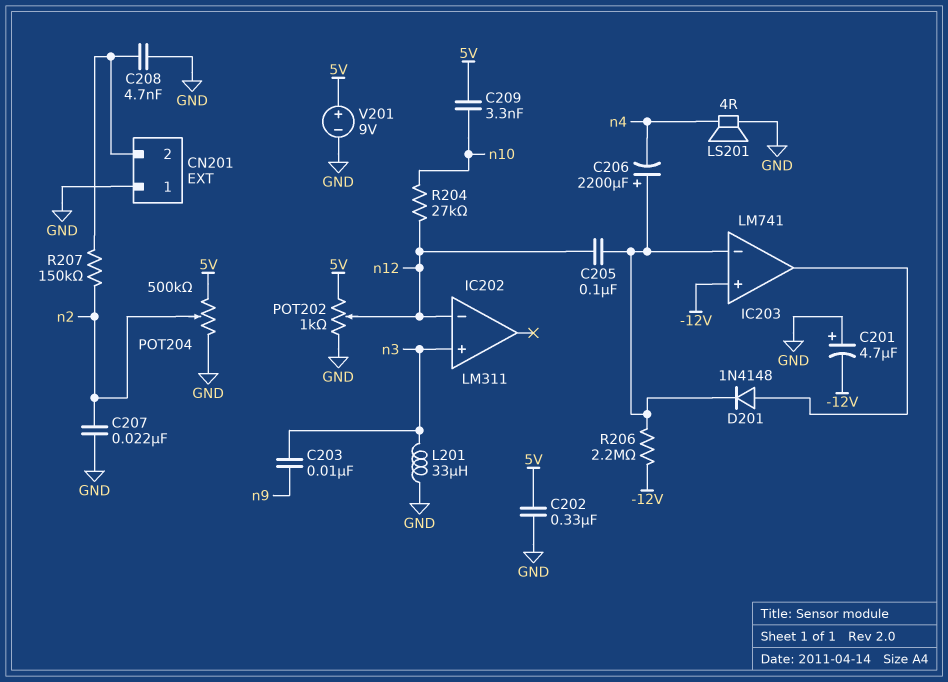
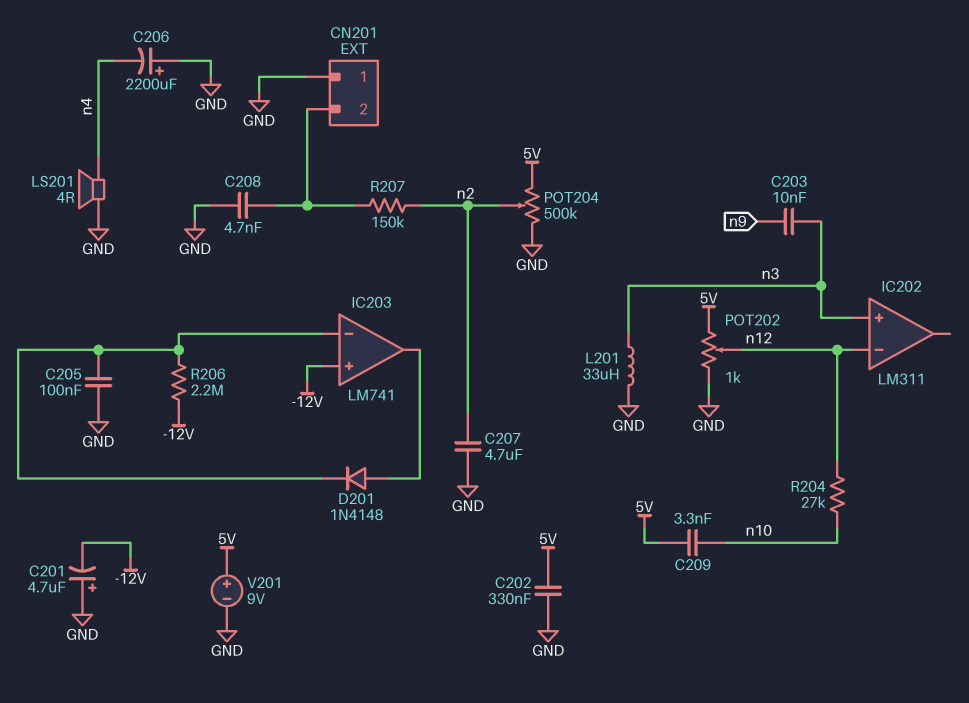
C205: 100nF (IC203/in-, n12) -> 100nF (GND, IC203/in-)
C206: 2200uF (plus IC203/in-, minus n4) -> 2200uF (plus GND, minus n4)
C207: 22nF (GND, n2) -> 4.7uF (GND, n2)

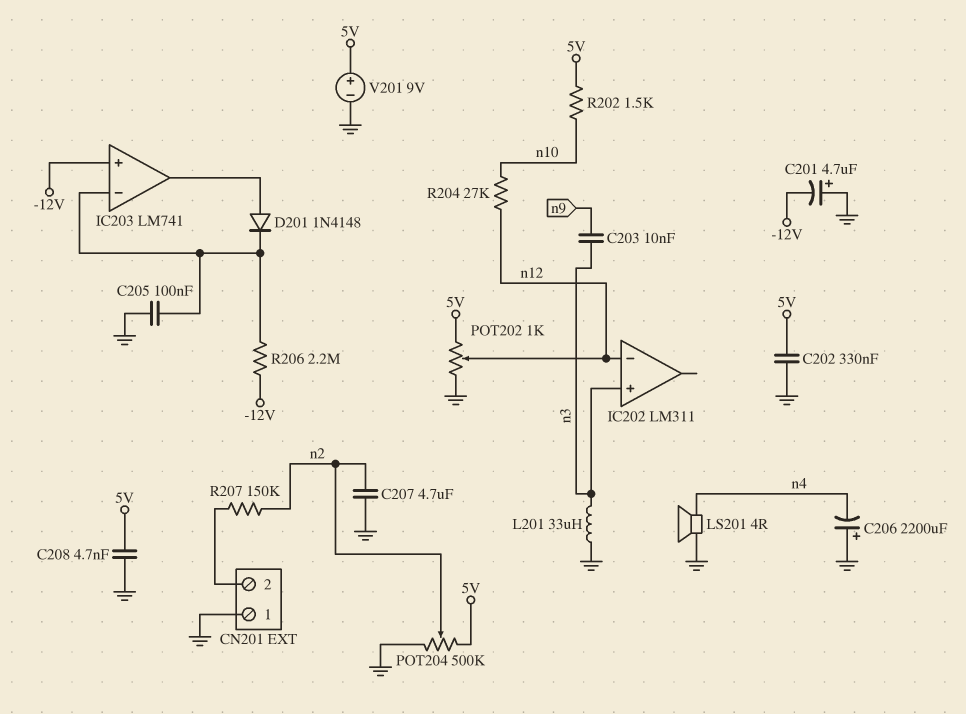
C208: 4.7nF (CN201/2, GND) -> 4.7nF (5V, GND)
C209: 3.3nF (5V, n10) -> none
R202: none -> 1.5k (5V, n10)

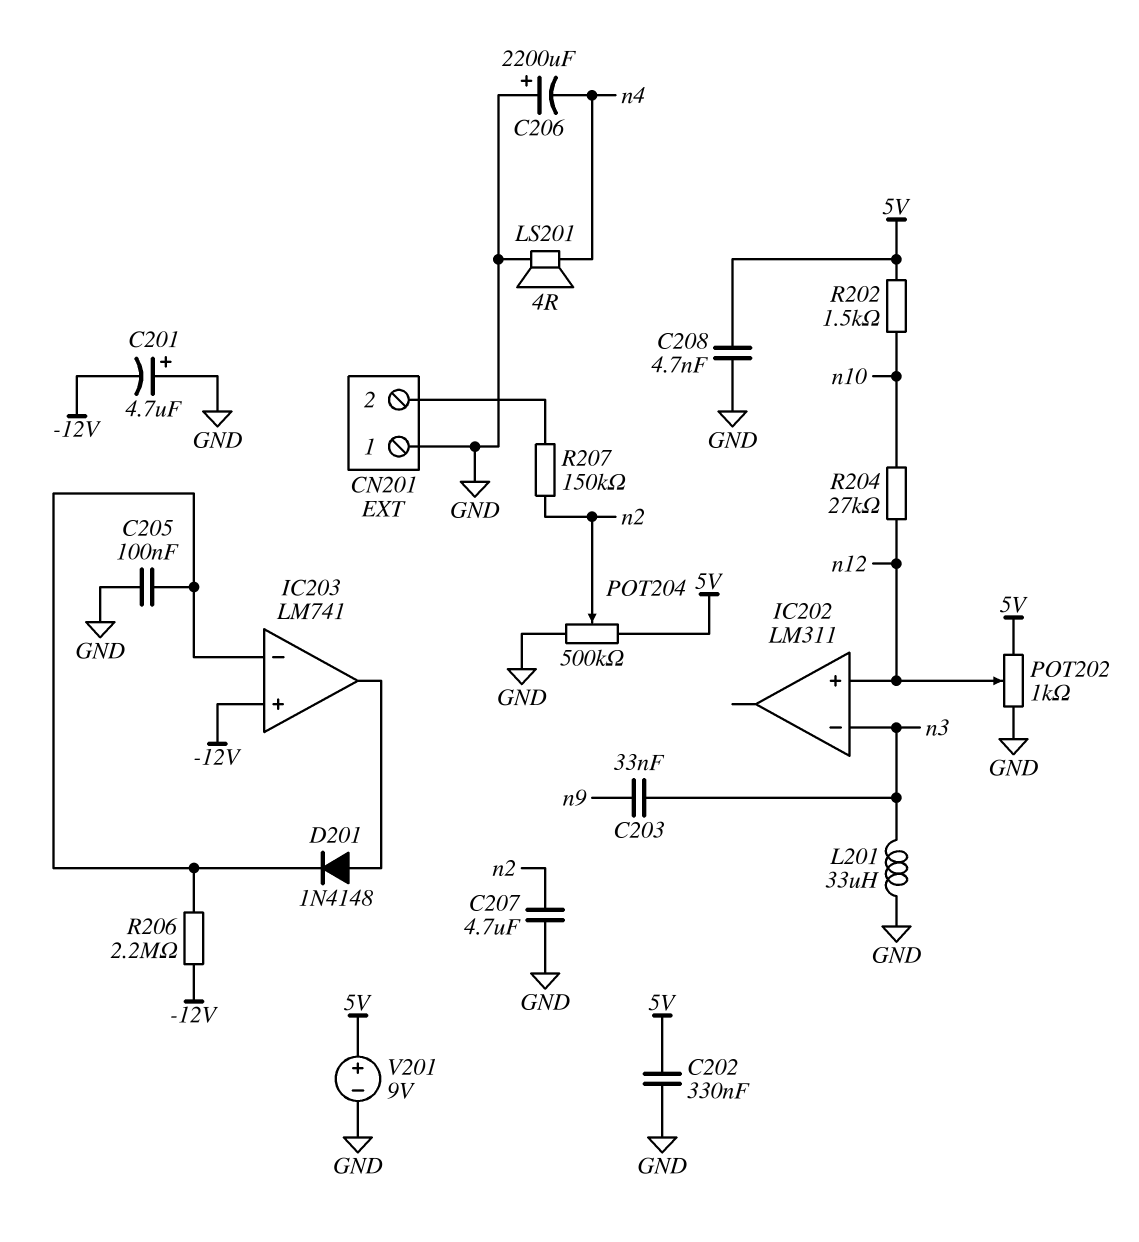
C203: 10nF (n3, n9) -> 33nF (n3, n9)
IC202 pin in+: n3 -> n12
IC202 pin in-: n12 -> n3

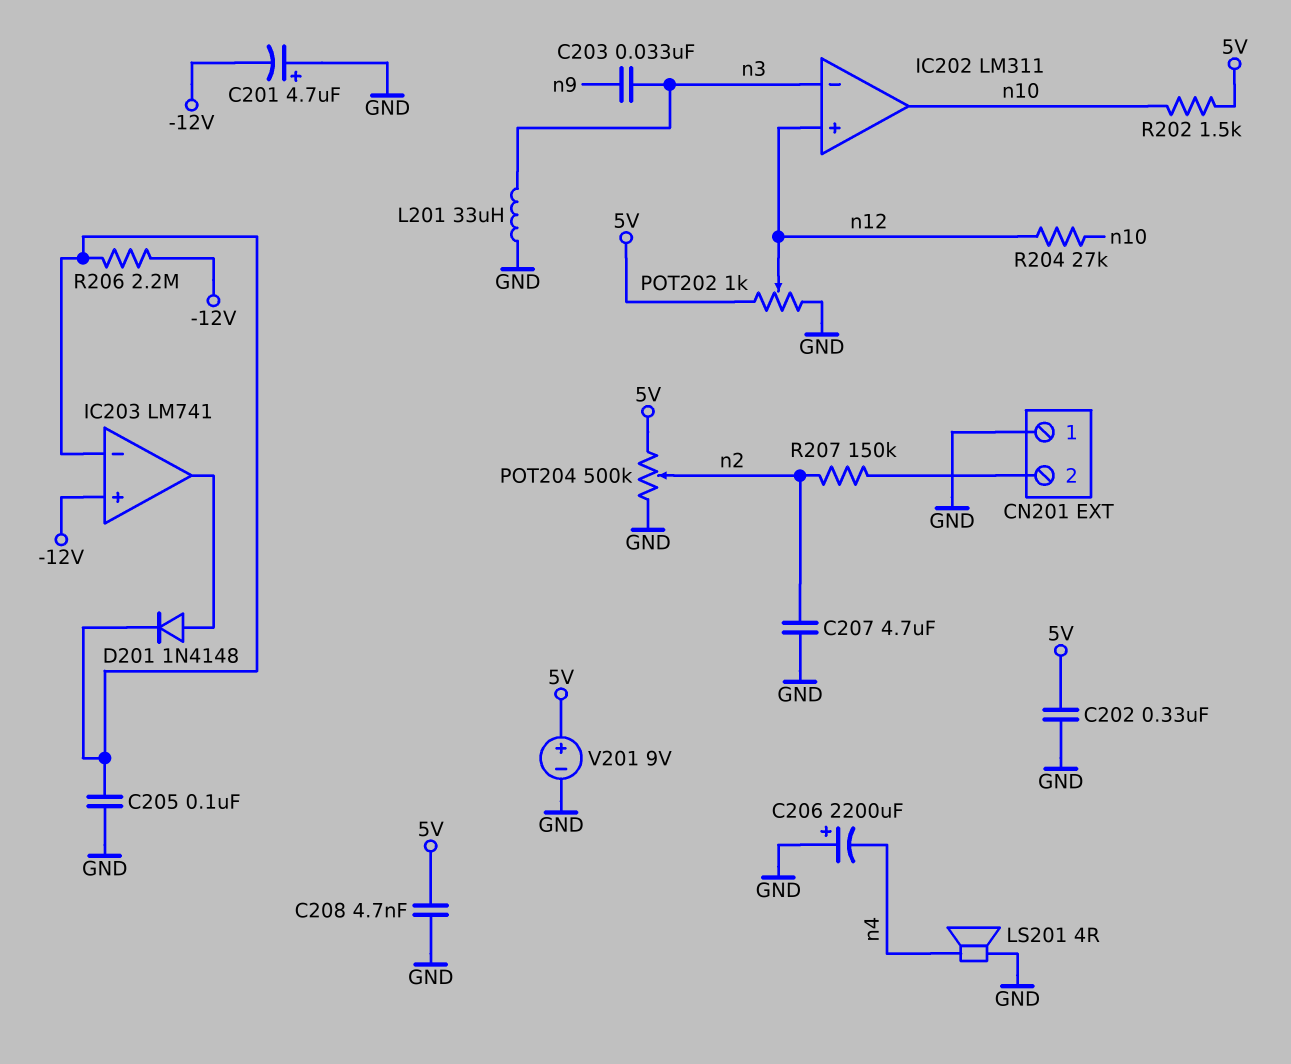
IC202 pin out: none -> n10

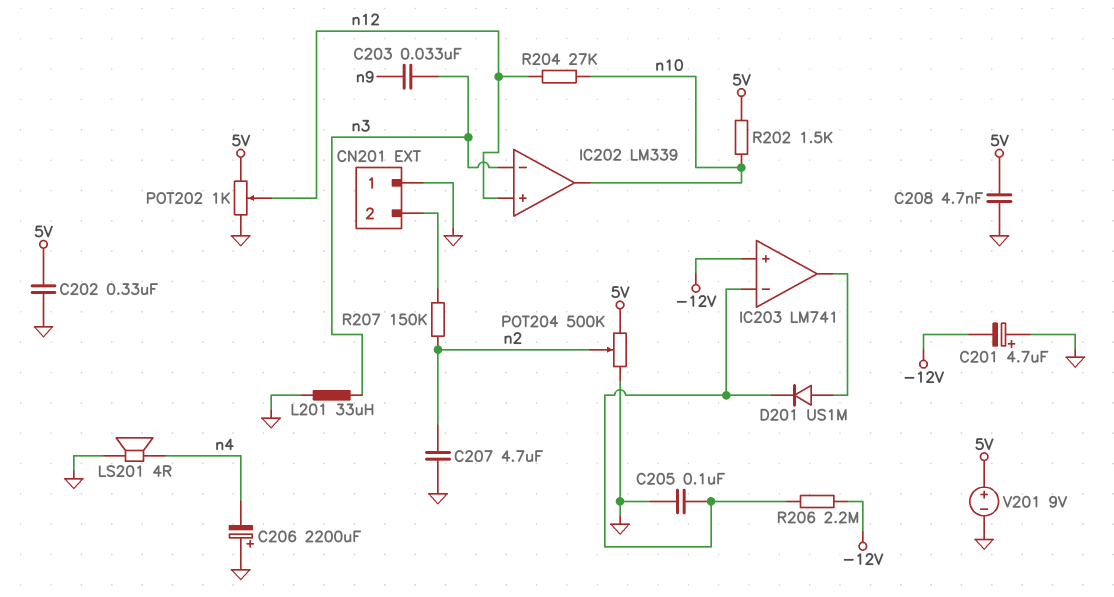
D201: diode 1N4148 (A IC203/out, K IC203/in-) -> diode US1M (A IC203/out, K IC203/in-)
IC202: LM311 -> LM339

